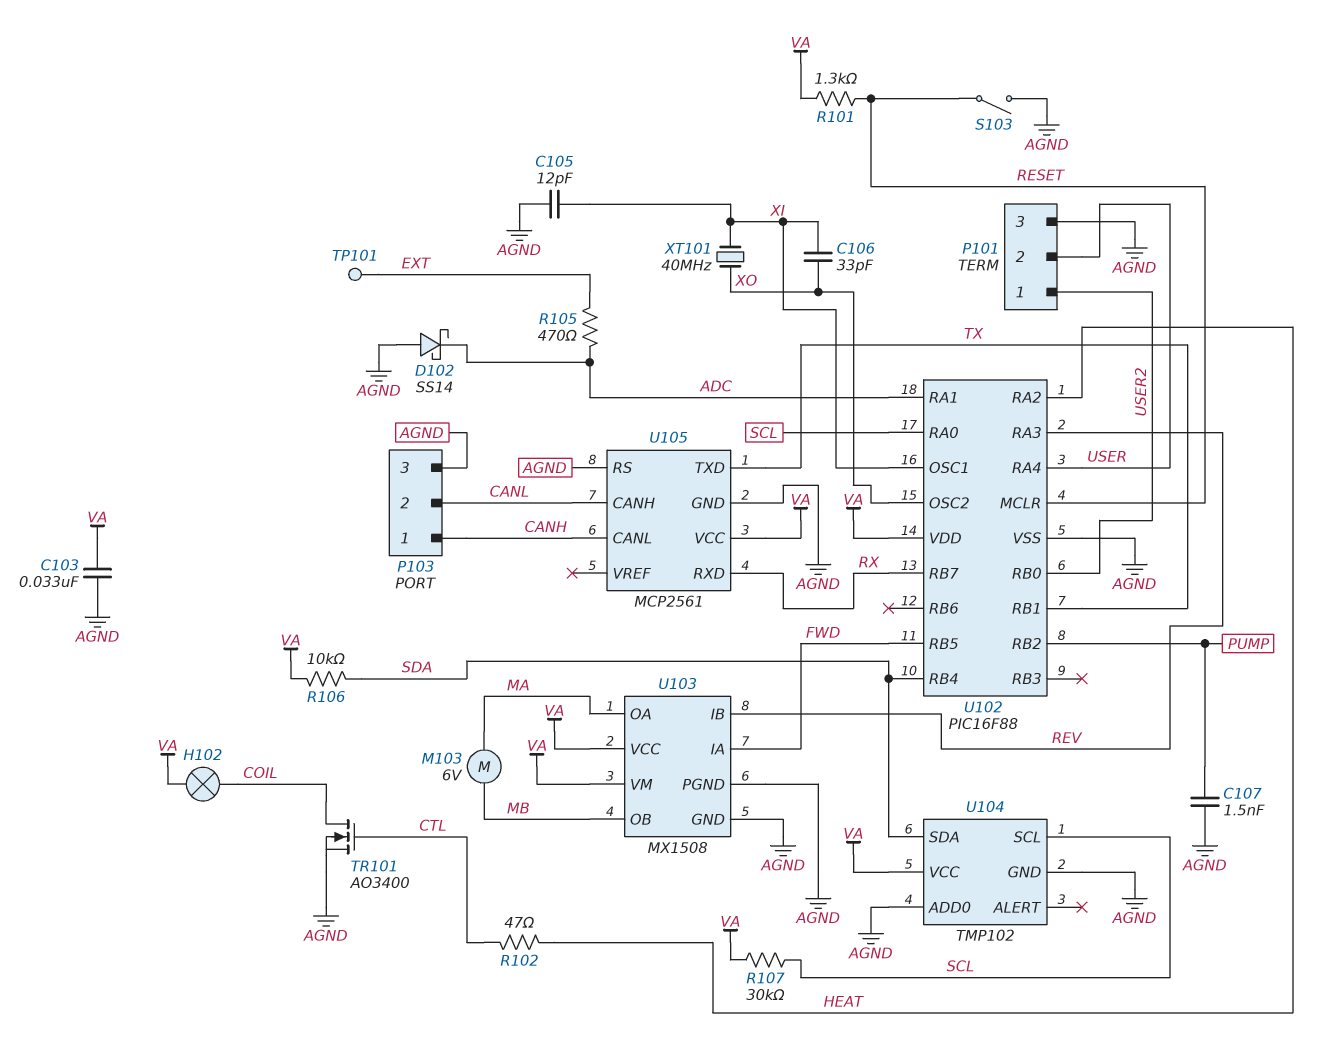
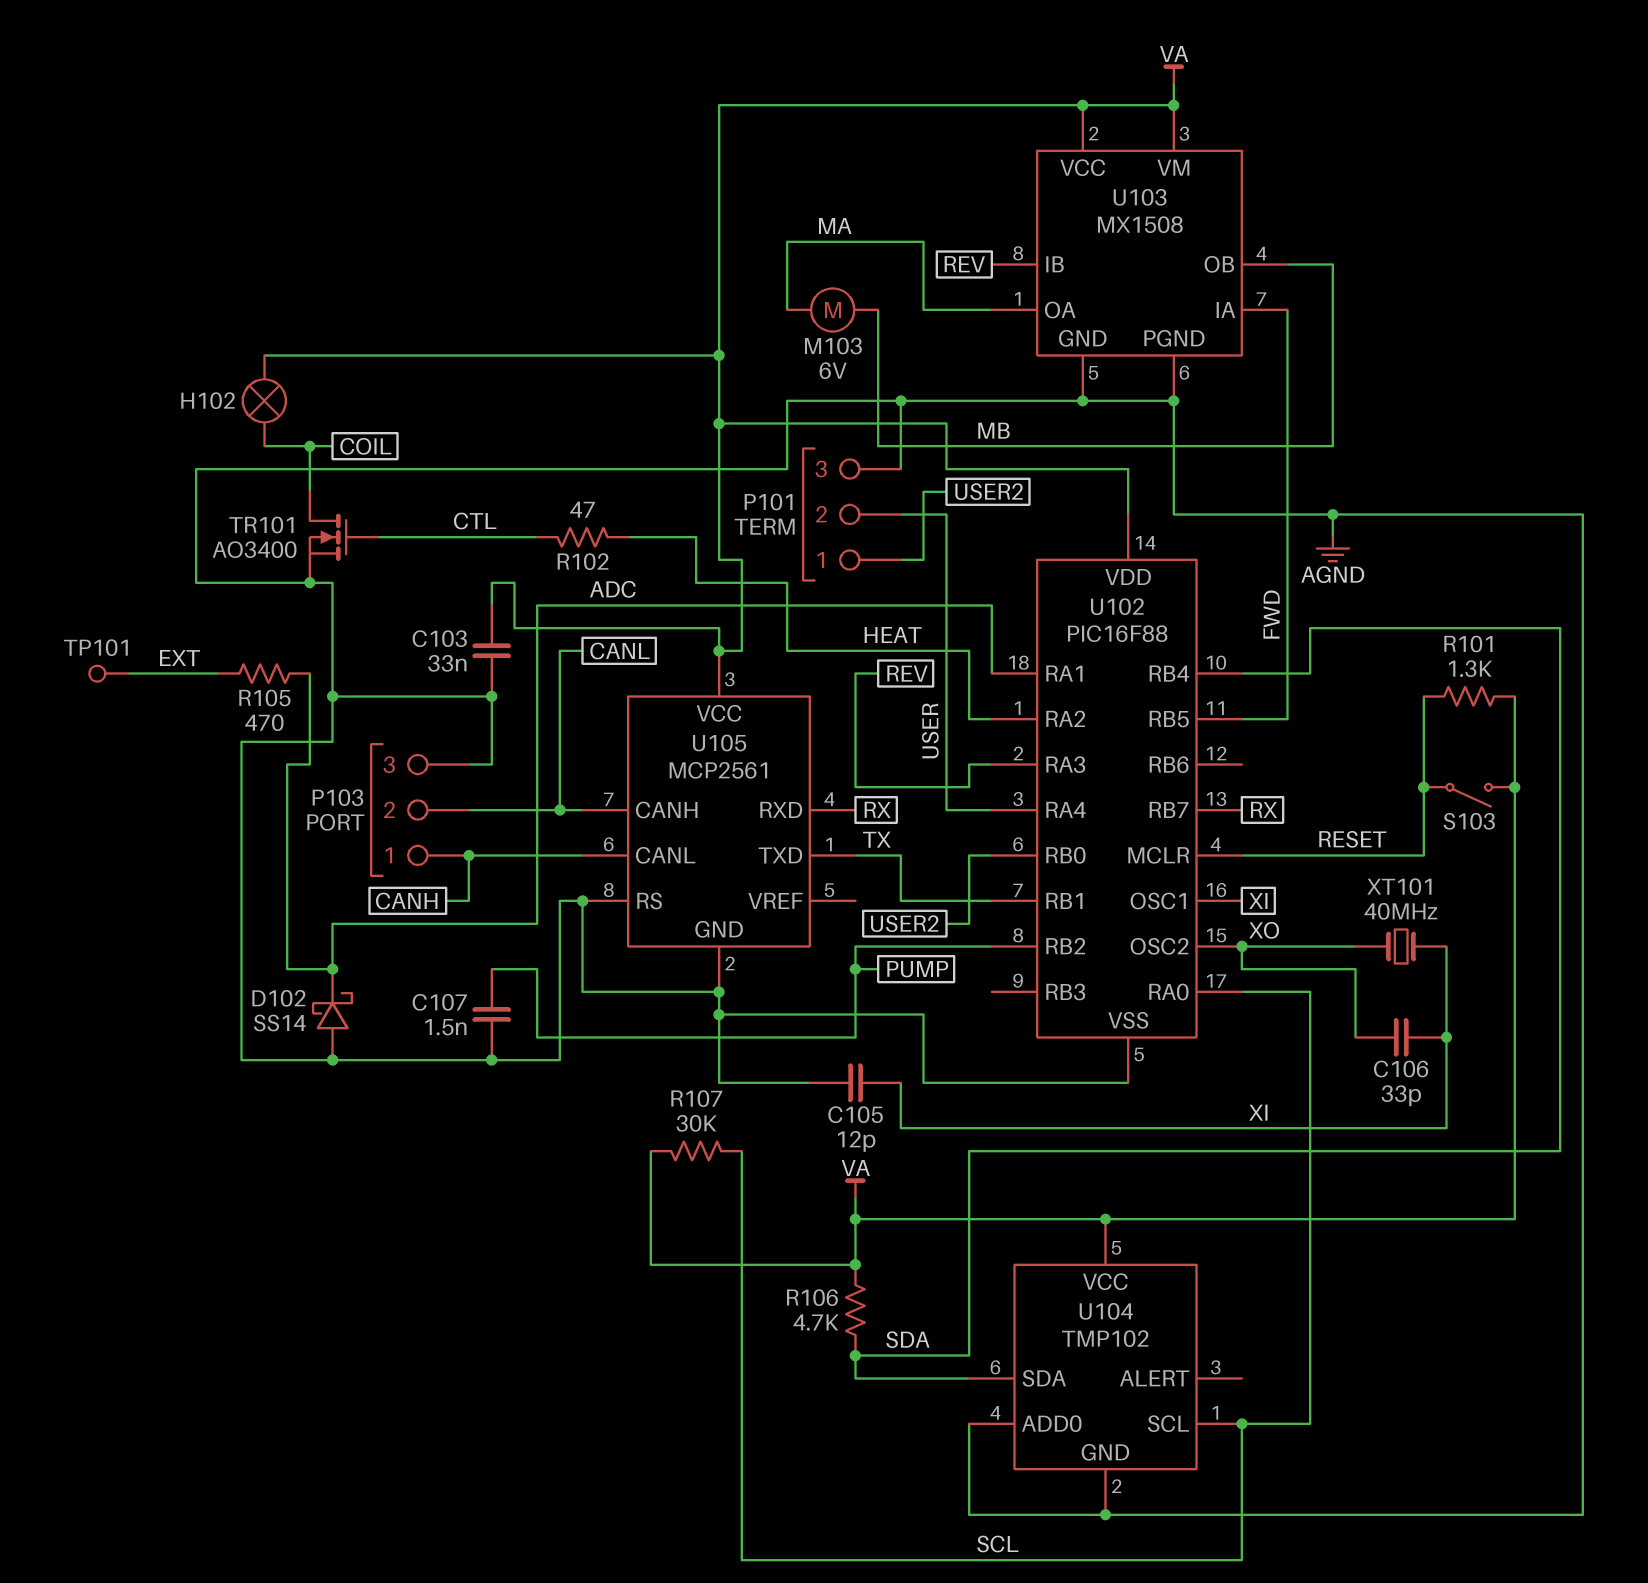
R106: 10k (SDA, VA) -> 4.7k (SDA, VA)
S103: switch (AGND, RESET) -> switch (RESET, VA)

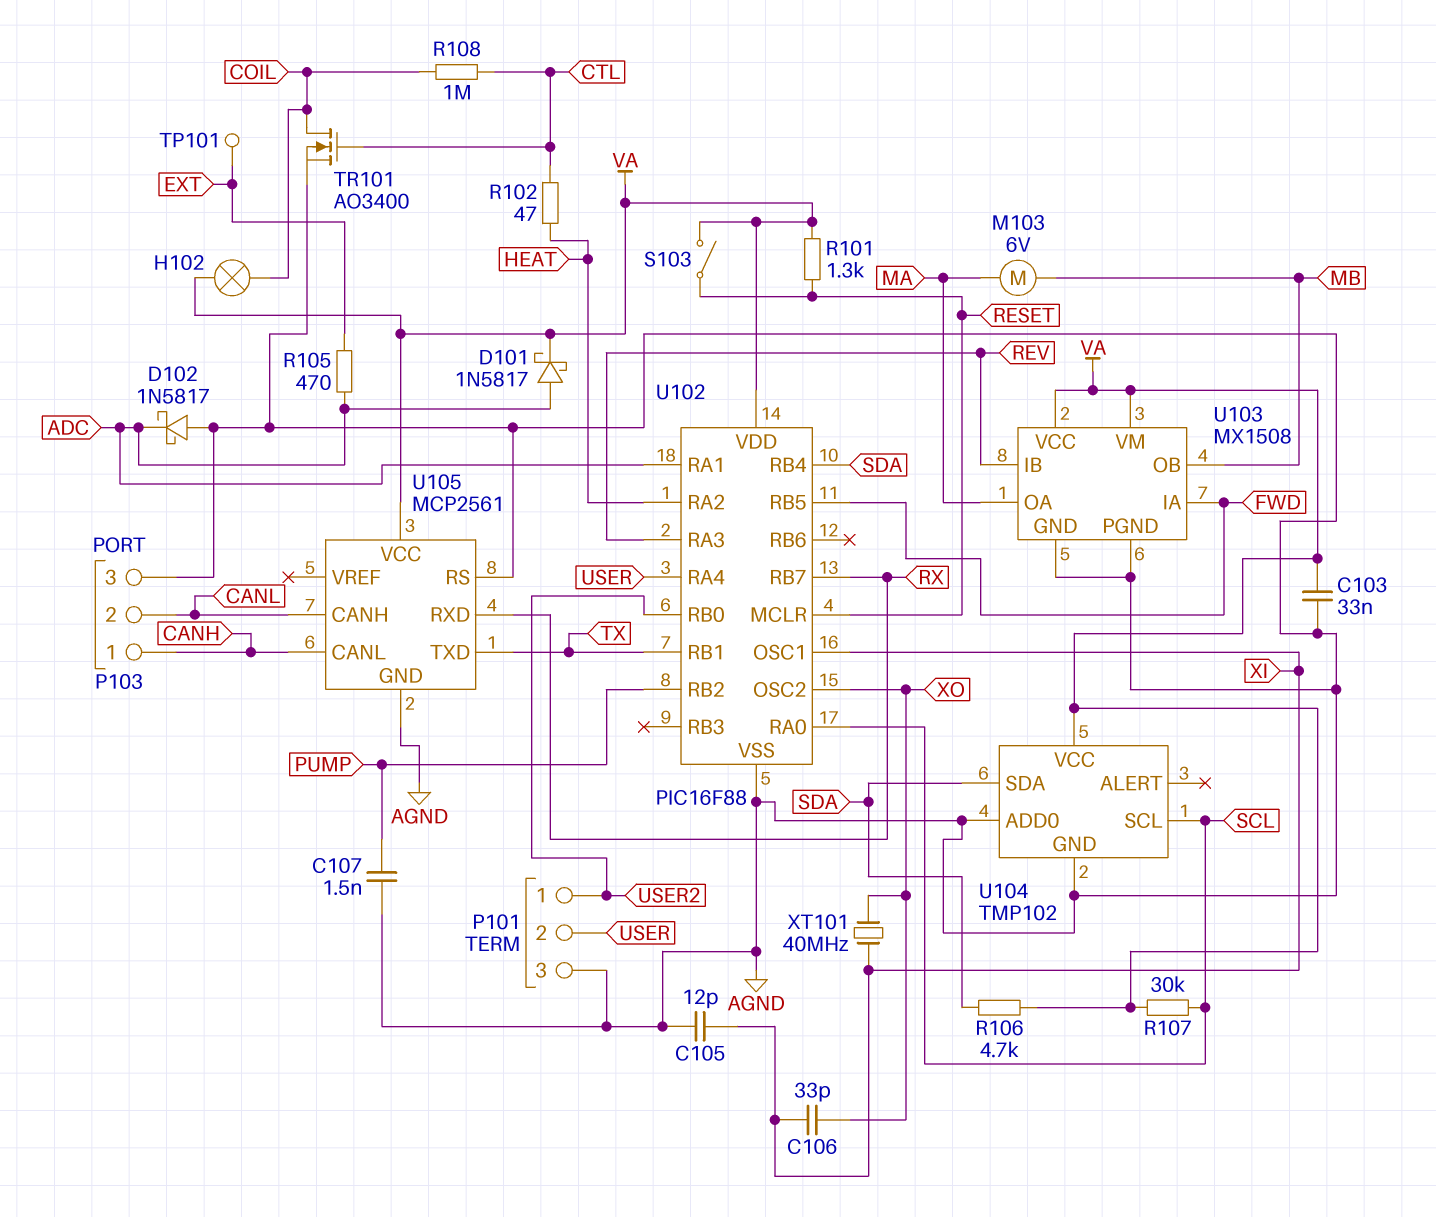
D101: none -> schottky 1N5817 (A ADC, K VA)
D102: schottky SS14 (A AGND, K ADC) -> schottky 1N5817 (A AGND, K ADC)
R108: none -> 1M (COIL, CTL)

